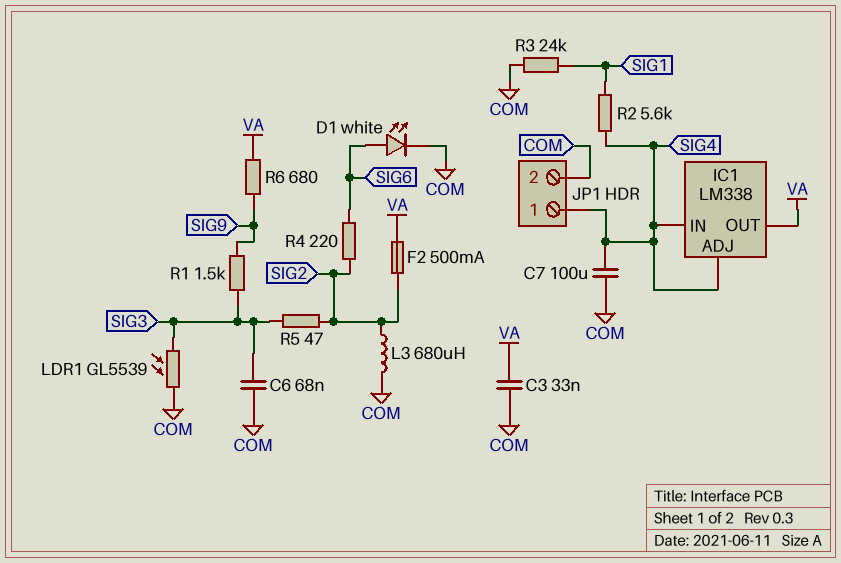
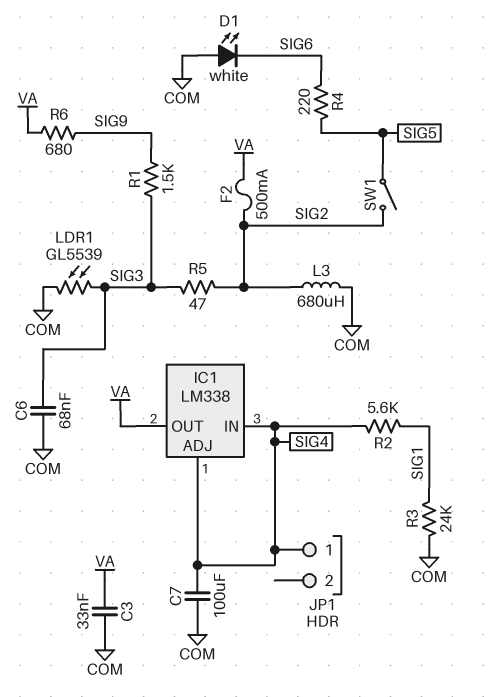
D1: LED white (A SIG6, K COM) -> LED white (A COM, K SIG6)
JP1 pin 2: COM -> none
R4: 220 (SIG2, SIG6) -> 220 (SIG5, SIG6)
SW1: none -> switch (SIG2, SIG5)

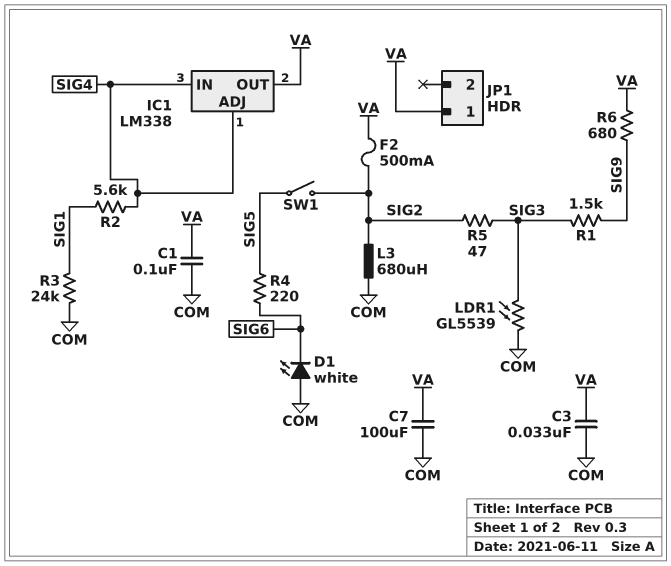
C1: none -> 100nF (COM, VA)
C6: 68nF (COM, SIG3) -> none
C7: 100uF (COM, SIG4) -> 100uF (COM, VA)
JP1 pin 1: SIG4 -> VA

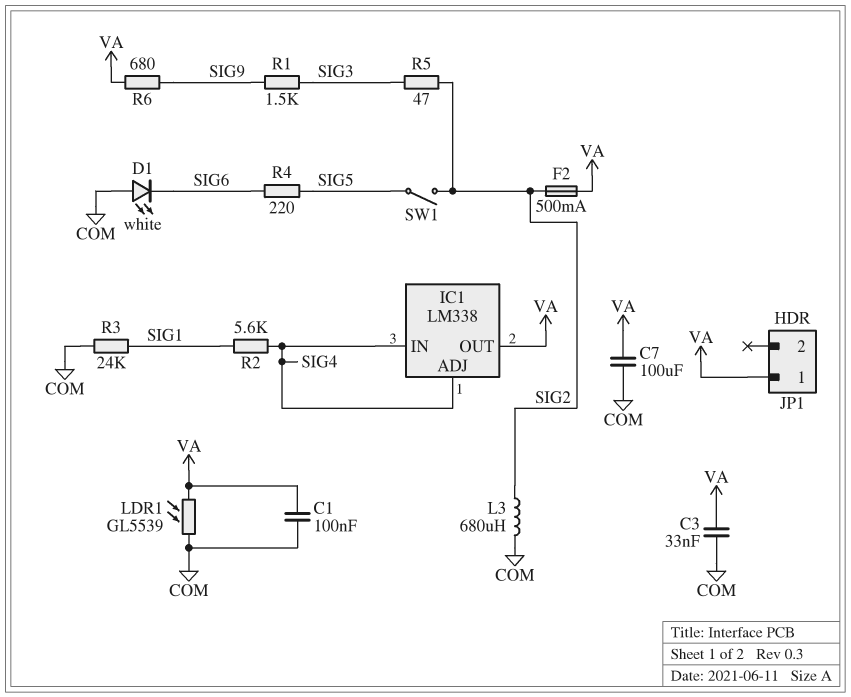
LDR1: GL5539 (COM, SIG3) -> GL5539 (COM, VA)

